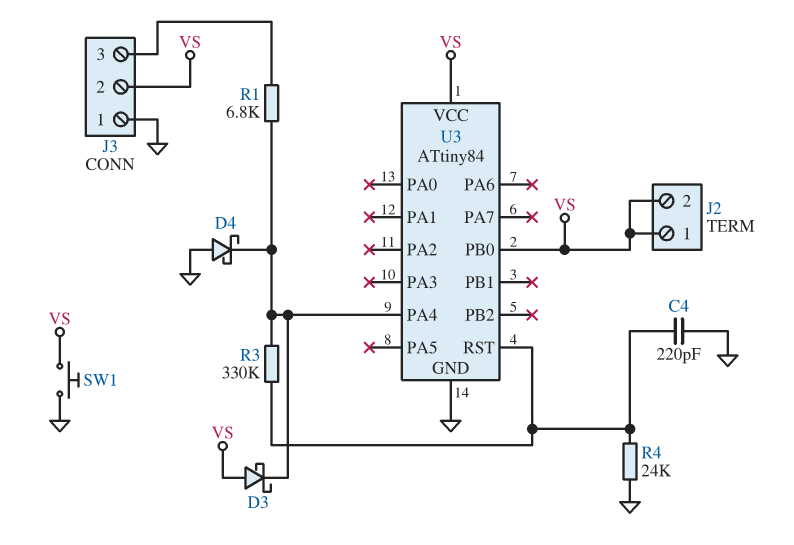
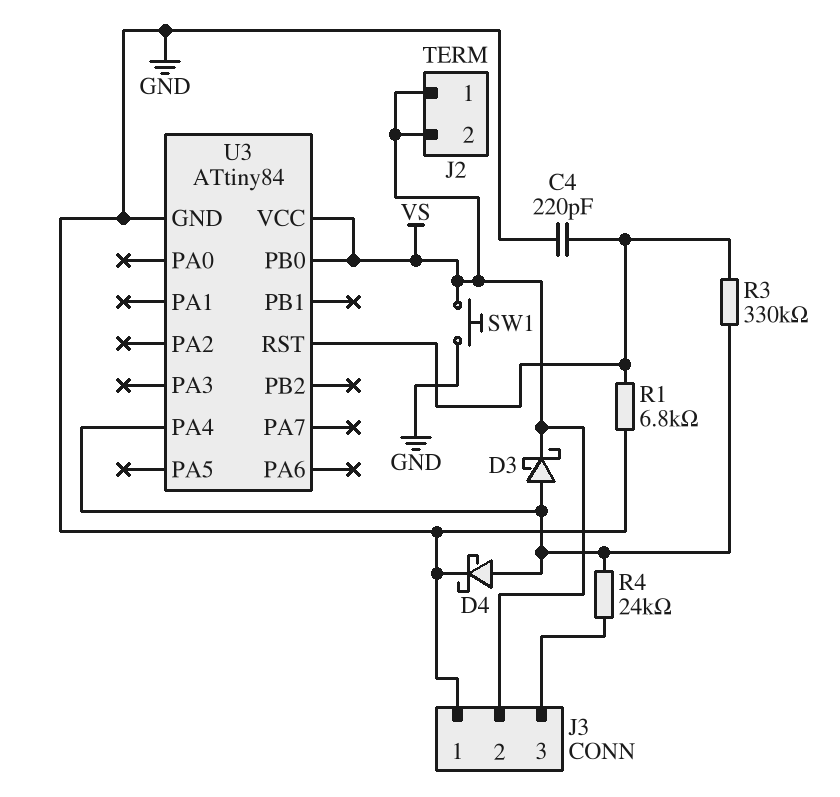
D3: schottky (A VS, K U3/PA4) -> schottky (A U3/PA4, K VS)
D4: schottky (A GND, K U3/PA4) -> schottky (A U3/PA4, K GND)
R1: 6.8k (J3/3, U3/PA4) -> 6.8k (GND, U3/RST)
R4: 24k (GND, U3/RST) -> 24k (J3/3, U3/PA4)

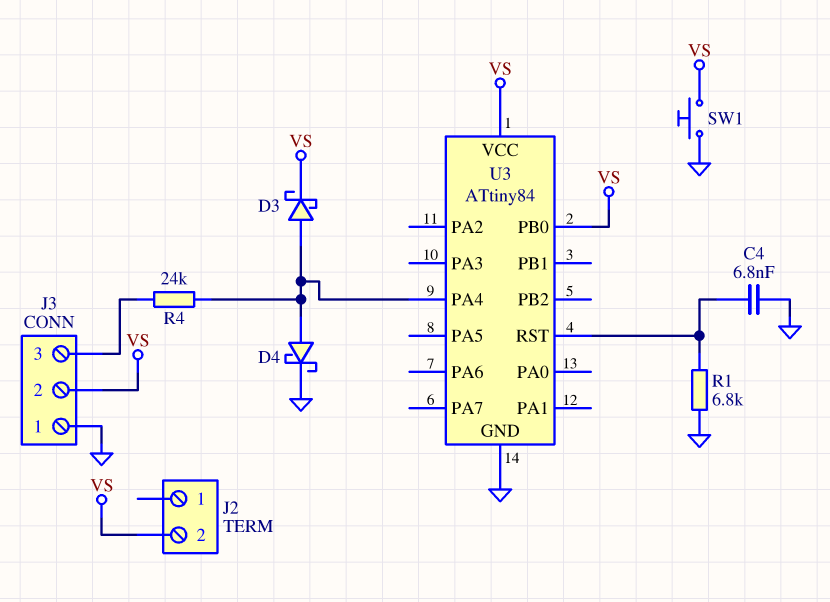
C4: 220pF (GND, U3/RST) -> 6.8nF (GND, U3/RST)
J2 pin 1: VS -> none
R3: 330k (U3/PA4, U3/RST) -> none

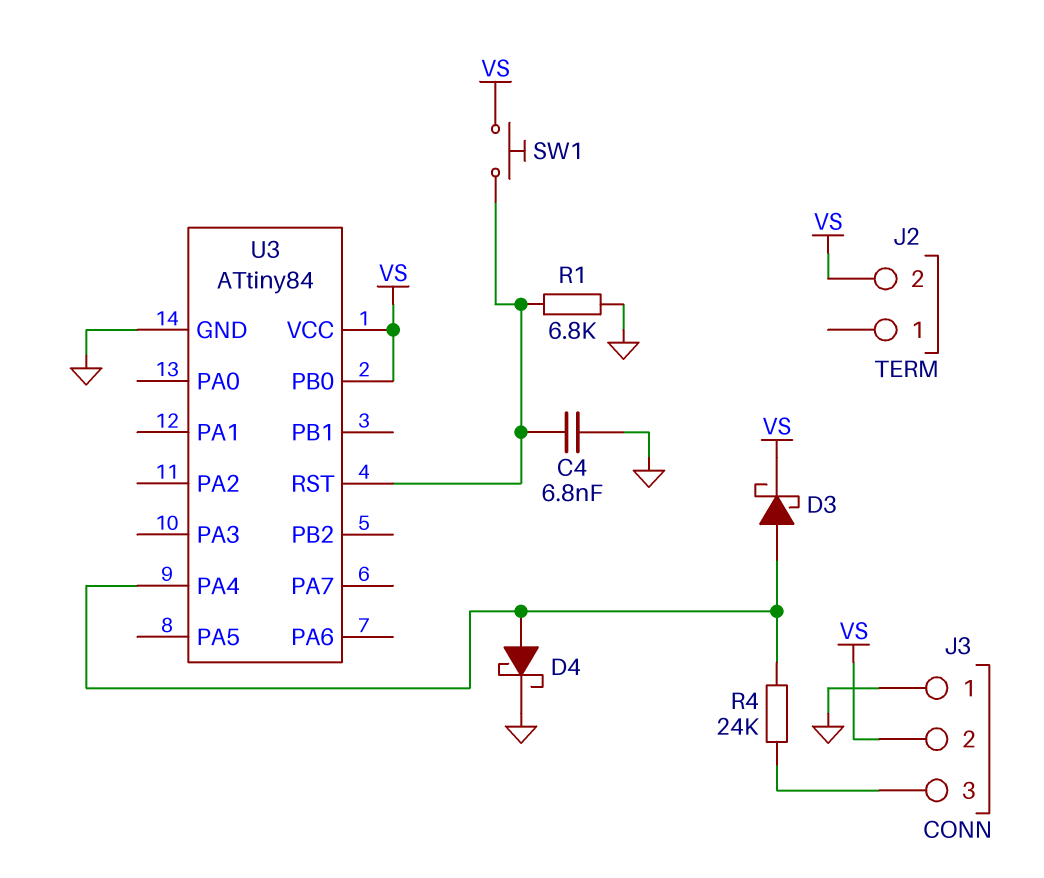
SW1: button (GND, VS) -> button (U3/RST, VS)

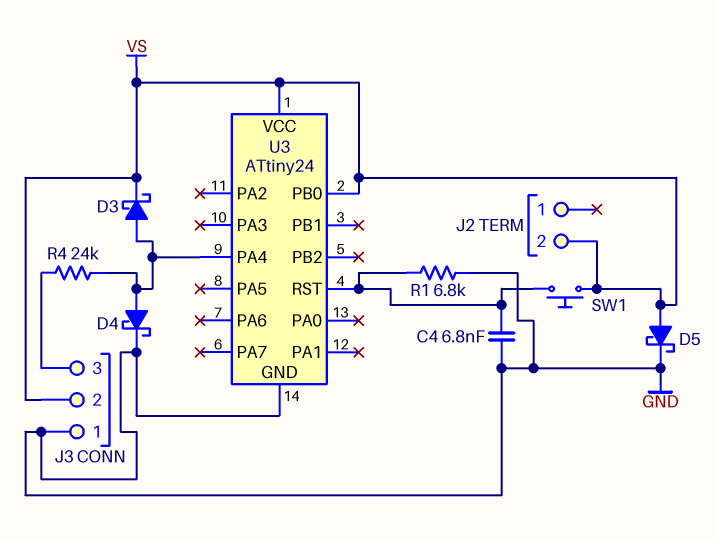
D5: none -> schottky (A VS, K GND)
U3: ATtiny84 -> ATtiny24

